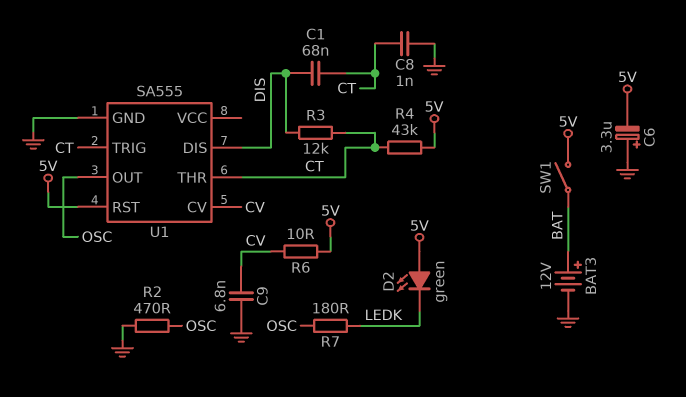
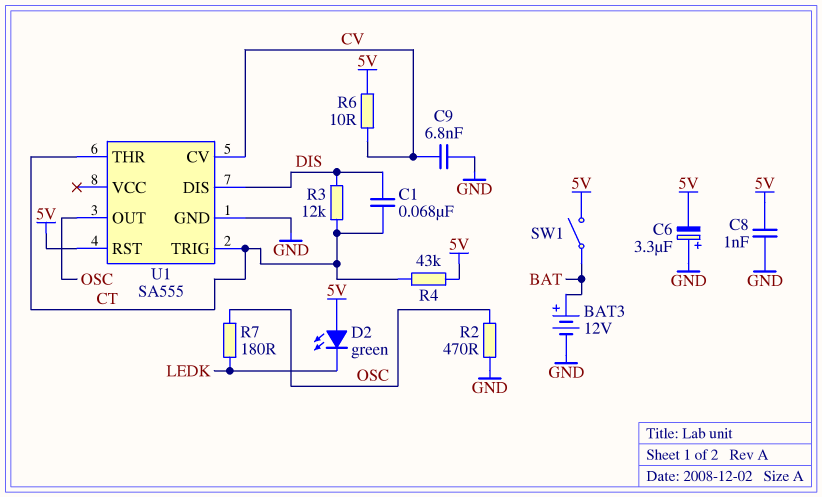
C8: 1nF (CT, GND) -> 1nF (5V, GND)

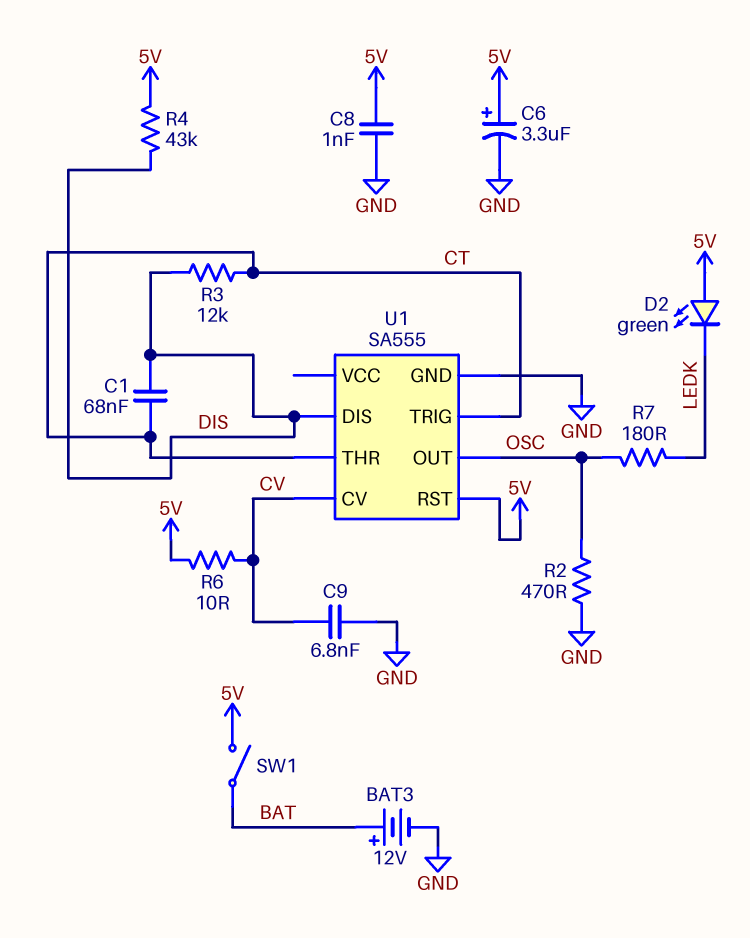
C6: 3.3uF (plus GND, minus 5V) -> 3.3uF (plus 5V, minus GND)
R4: 43k (5V, CT) -> 43k (5V, DIS)

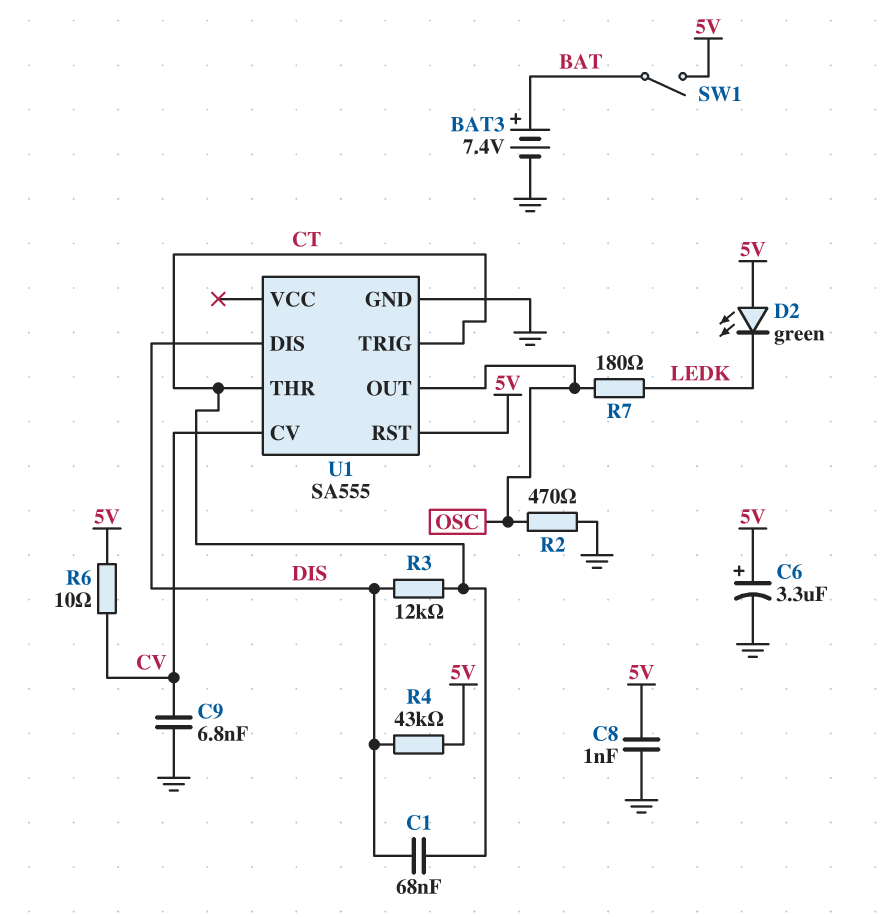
BAT3: 12V (plus BAT, minus GND) -> 7.4V (plus BAT, minus GND)

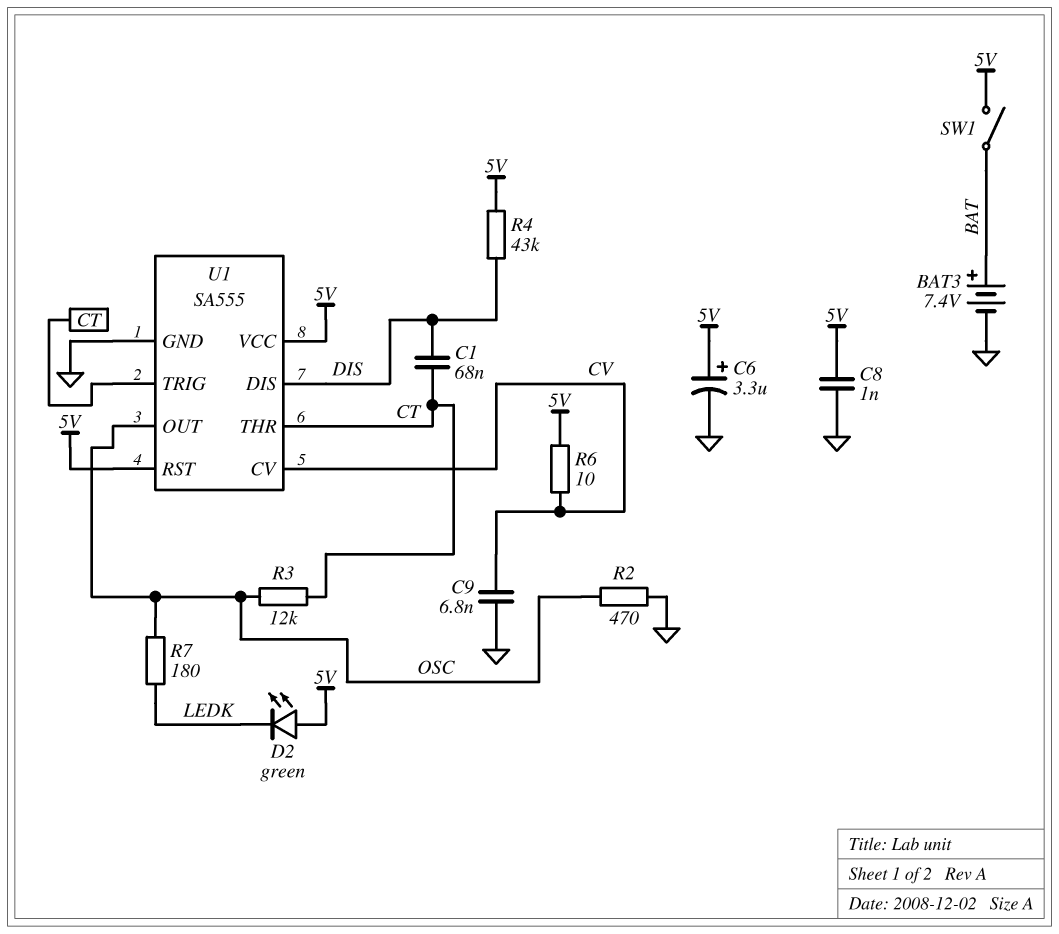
R3: 12k (CT, DIS) -> 12k (CT, OSC)
U1 pin VCC: none -> 5V

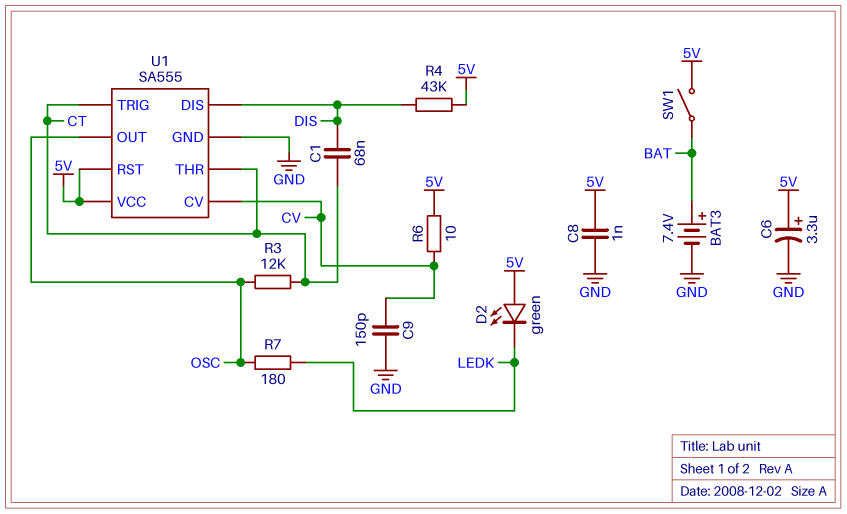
C9: 6.8nF (CV, GND) -> 150pF (CV, GND)
R2: 470 (GND, OSC) -> none

